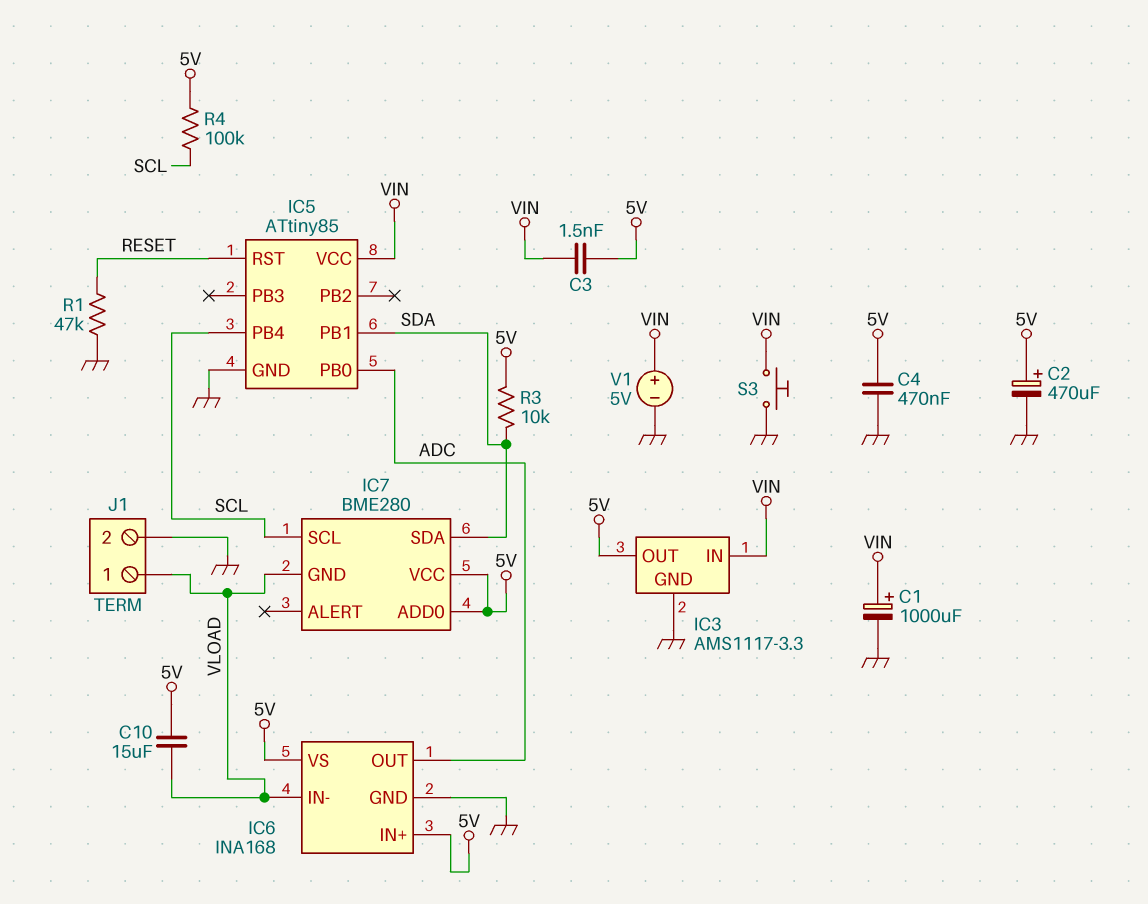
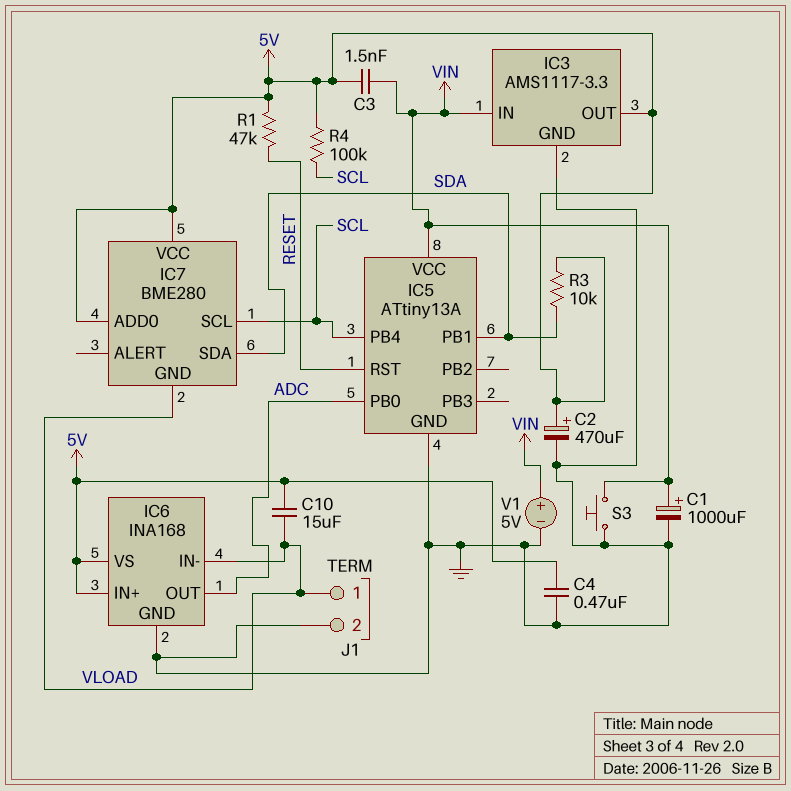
IC5: ATtiny85 -> ATtiny13A
R1: 47k (GND, RESET) -> 47k (5V, RESET)

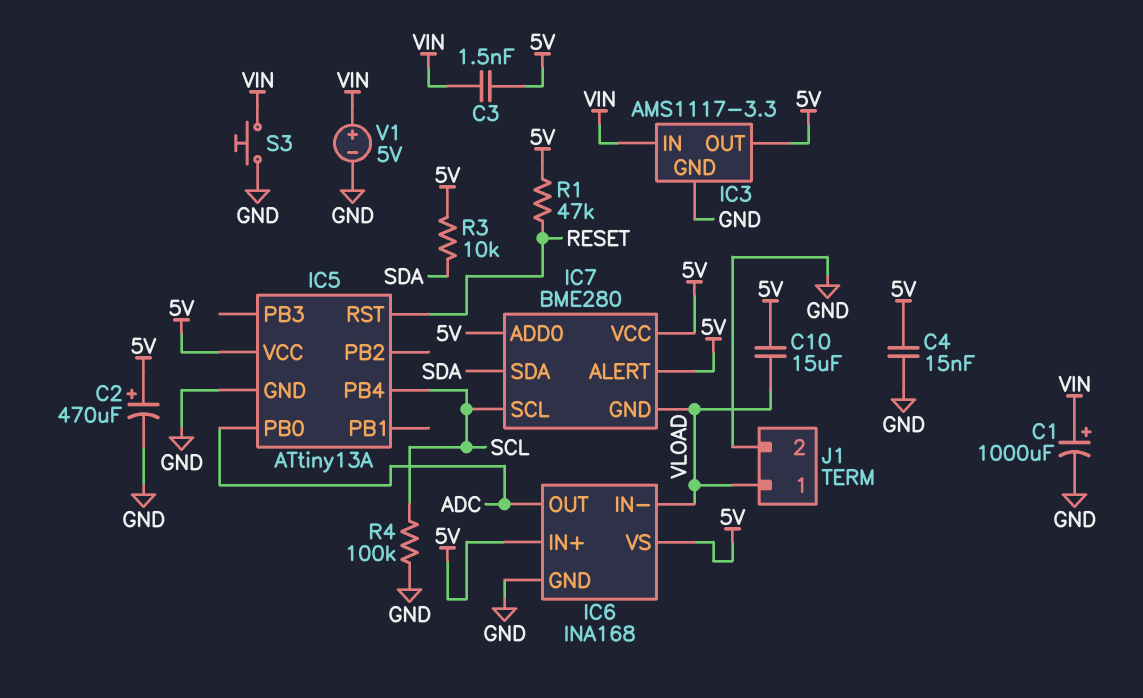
C4: 470nF (5V, GND) -> 15nF (5V, GND)
IC5 pin PB1: SDA -> none
IC5 pin VCC: VIN -> 5V
IC7 pin ALERT: none -> 5V
R4: 100k (5V, SCL) -> 100k (GND, SCL)

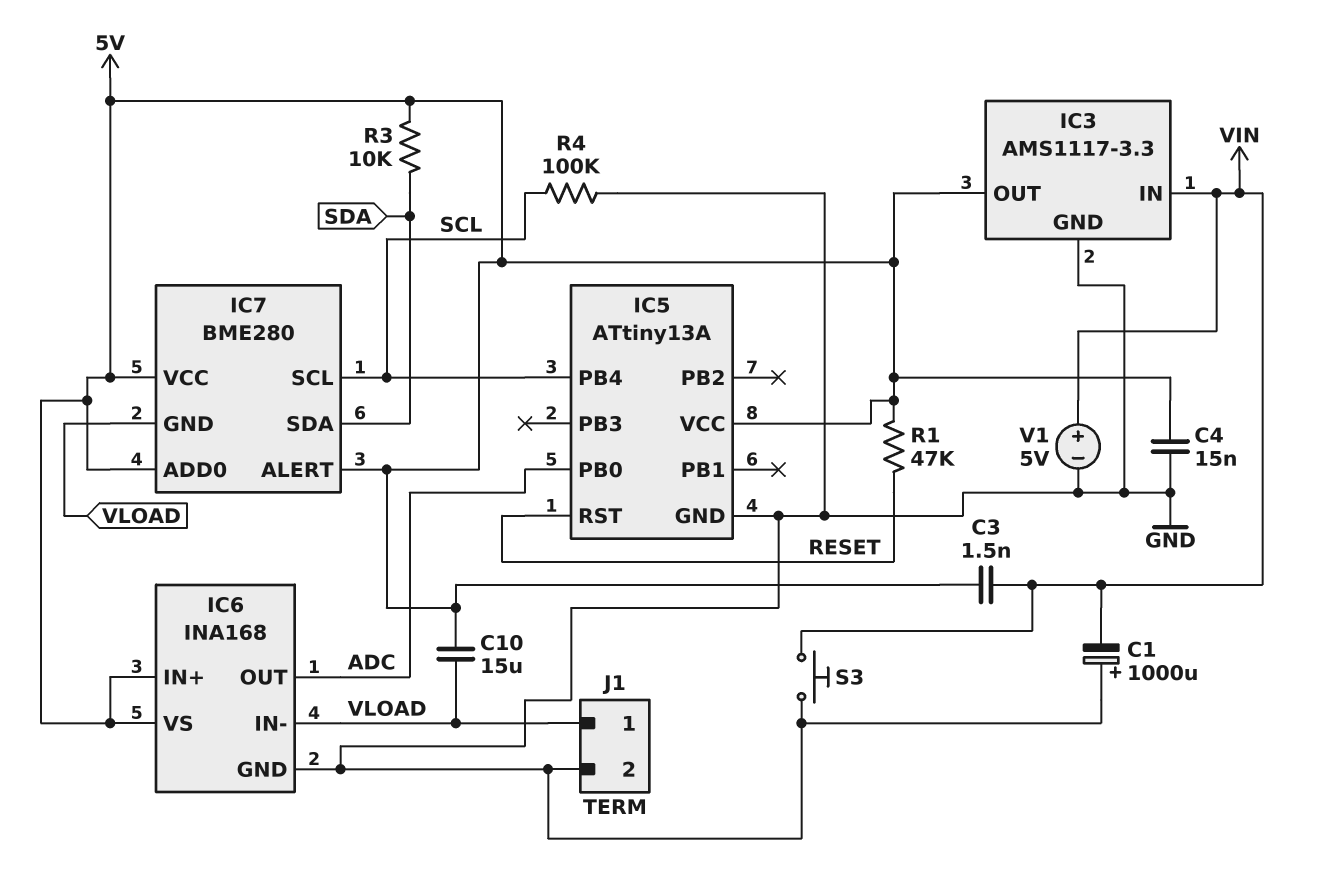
C1: 1000uF (plus VIN, minus GND) -> 1000uF (plus GND, minus VIN)
C2: 470uF (plus 5V, minus GND) -> none

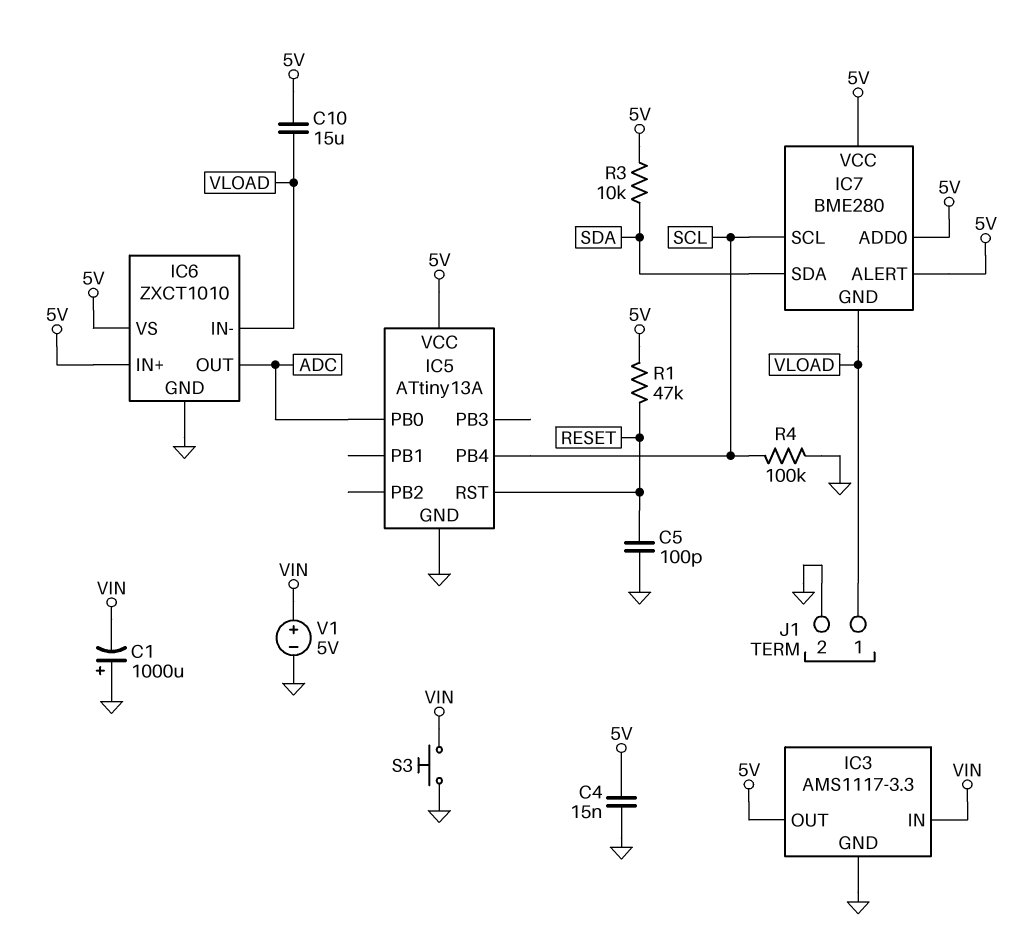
C3: 1.5nF (5V, VIN) -> none
C5: none -> 100pF (GND, RESET)
IC6: INA168 -> ZXCT1010

